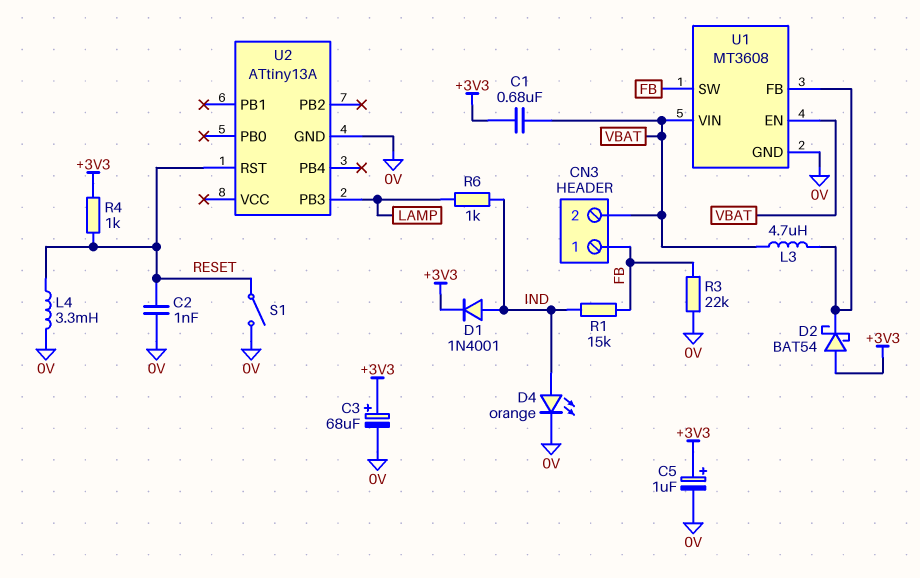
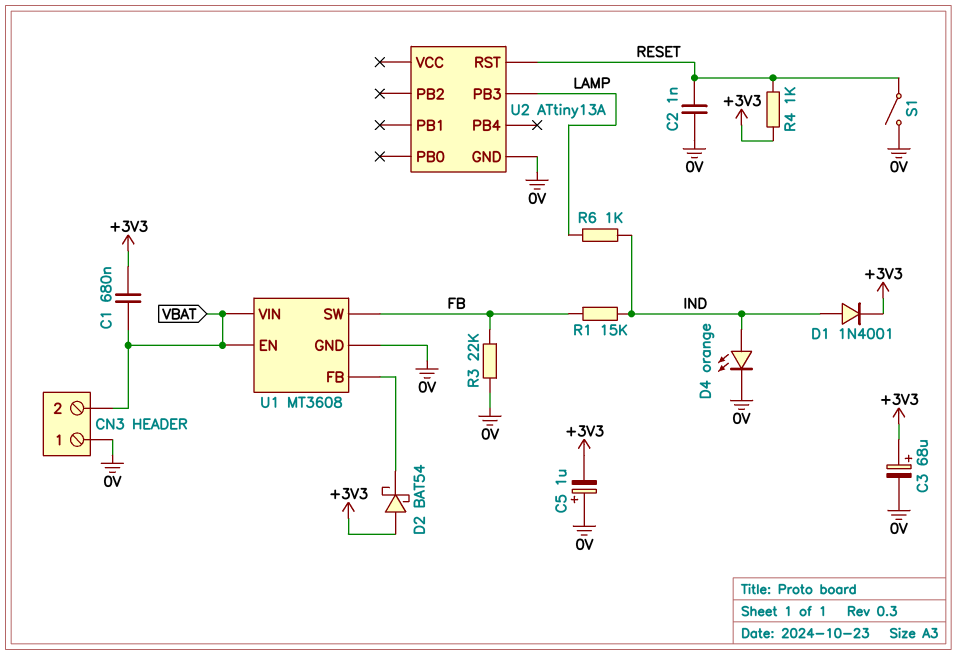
C5: 1uF (plus +3V3, minus 0V) -> 1uF (plus 0V, minus +3V3)
CN3 pin 1: FB -> 0V
L3: 4.7uH (U1/FB, VBAT) -> none
L4: 3.3mH (0V, RESET) -> none

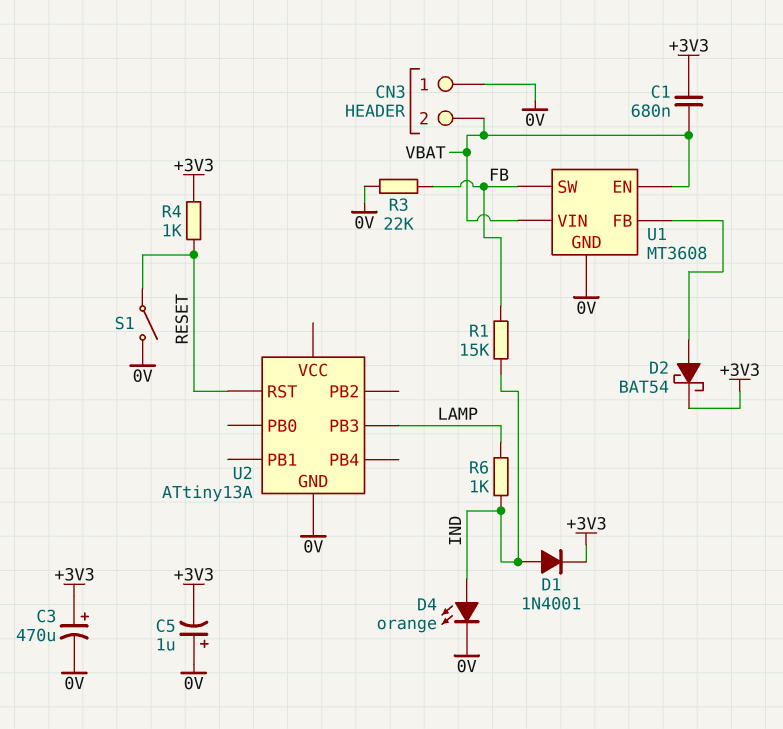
C2: 1nF (0V, RESET) -> none
C3: 68uF (plus +3V3, minus 0V) -> 470uF (plus +3V3, minus 0V)
D2: schottky BAT54 (A +3V3, K U1/FB) -> schottky BAT54 (A U1/FB, K +3V3)

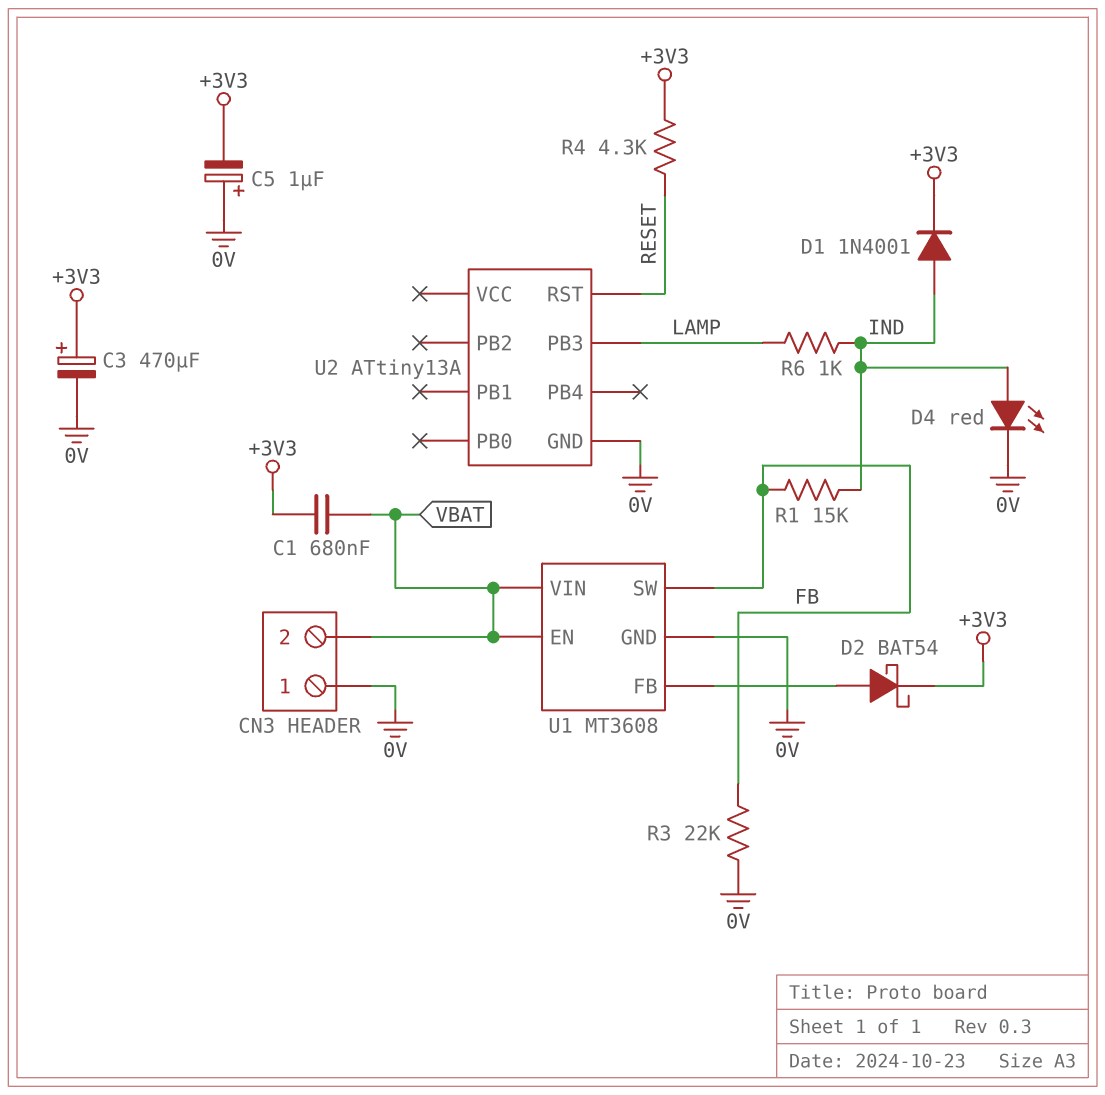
D4: LED orange (A IND, K 0V) -> LED red (A IND, K 0V)
R4: 1k (+3V3, RESET) -> 4.3k (+3V3, RESET)
S1: switch (0V, RESET) -> none

